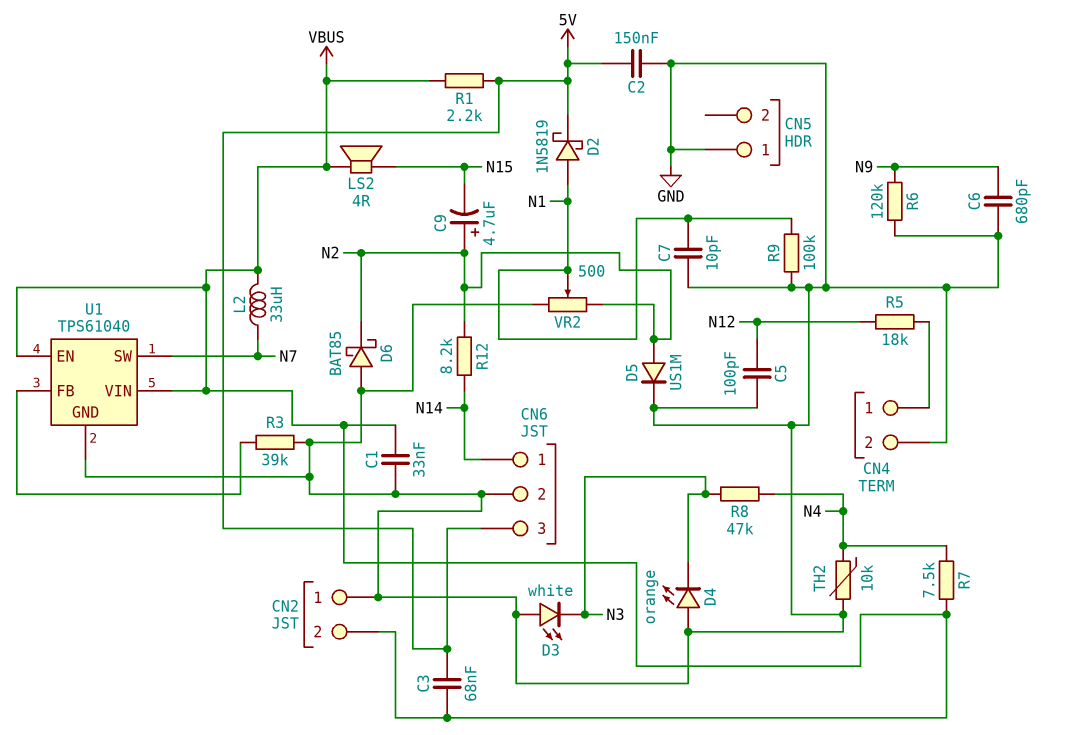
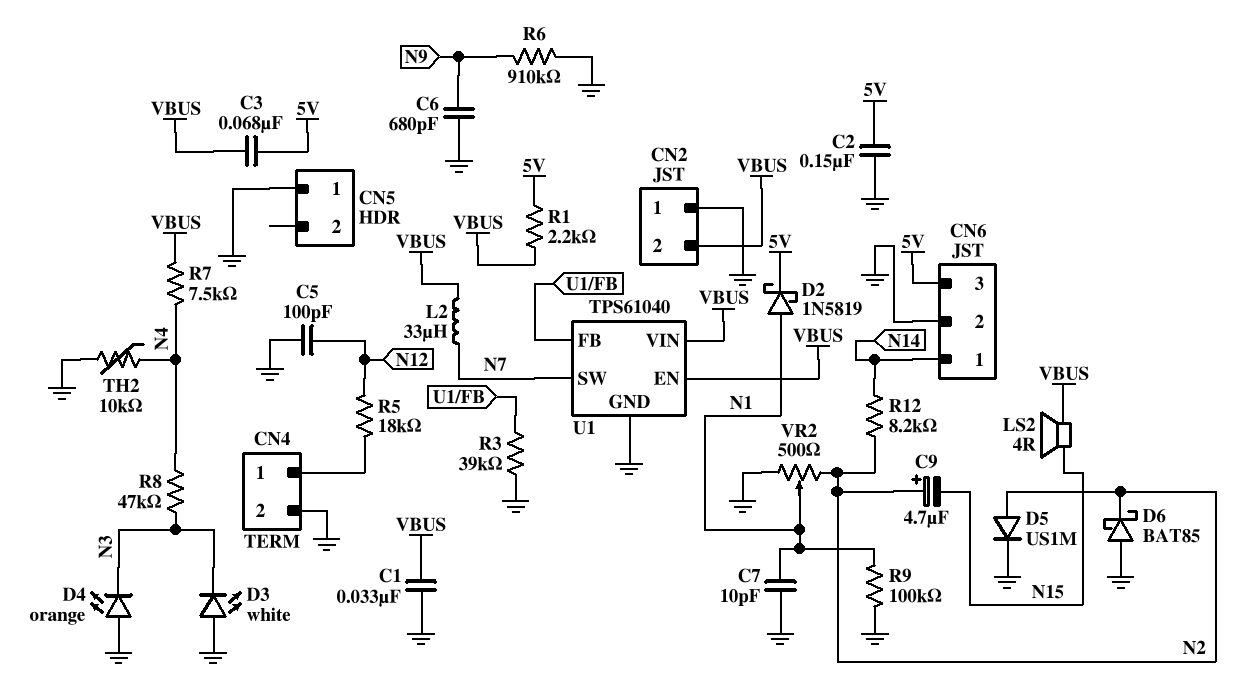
R6: 120k (GND, N9) -> 910k (GND, N9)

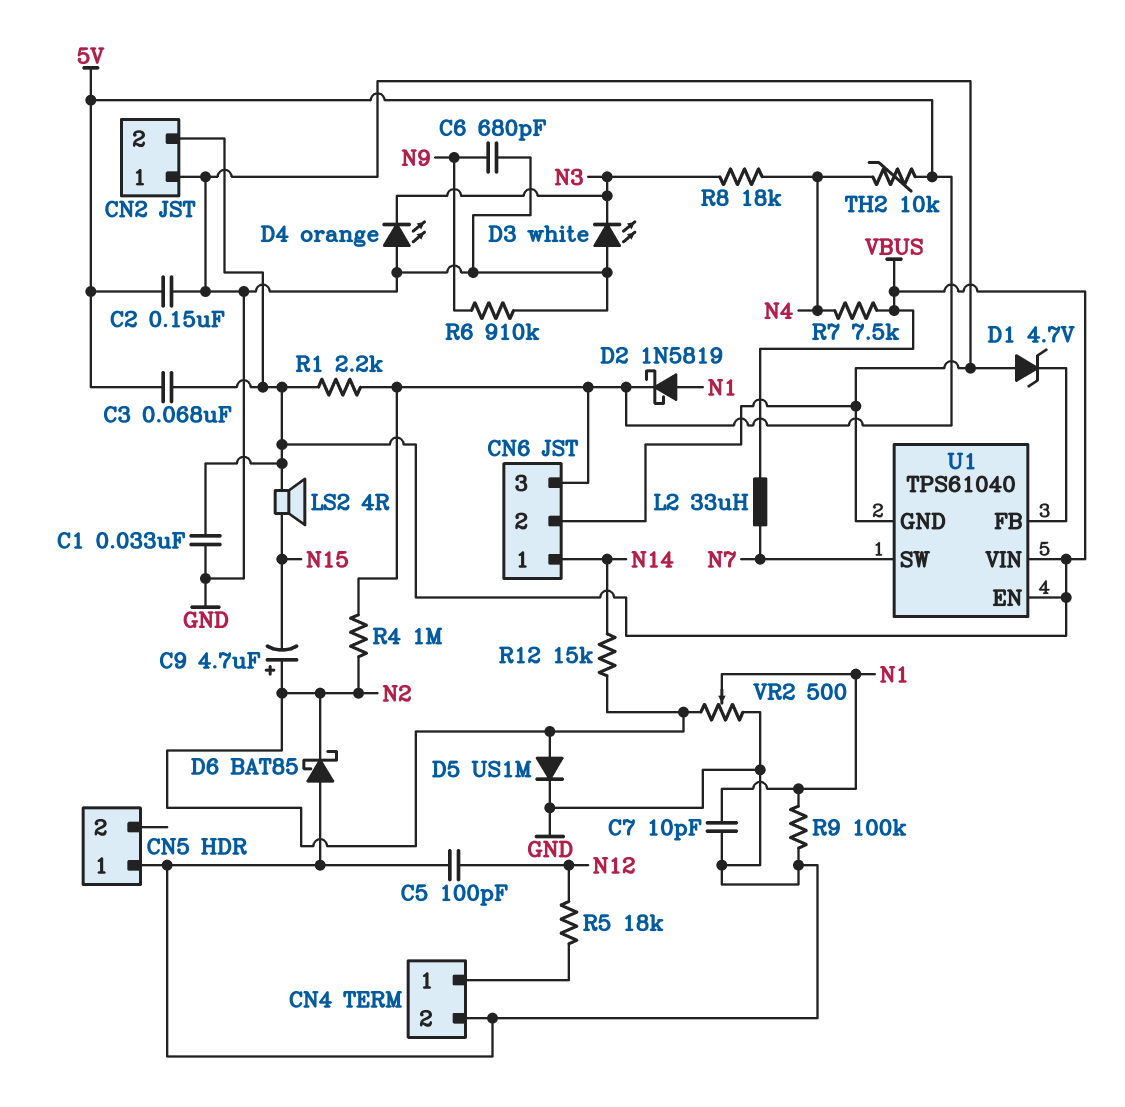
D1: none -> zener 4.7V (A GND, K U1/FB)
R3: 39k (GND, U1/FB) -> none
R4: none -> 1M (5V, N2)
R8: 47k (N3, N4) -> 18k (N3, N4)
R12: 8.2k (N2, N14) -> 15k (N2, N14)
TH2: 10k (GND, N4) -> 10k (5V, N4)

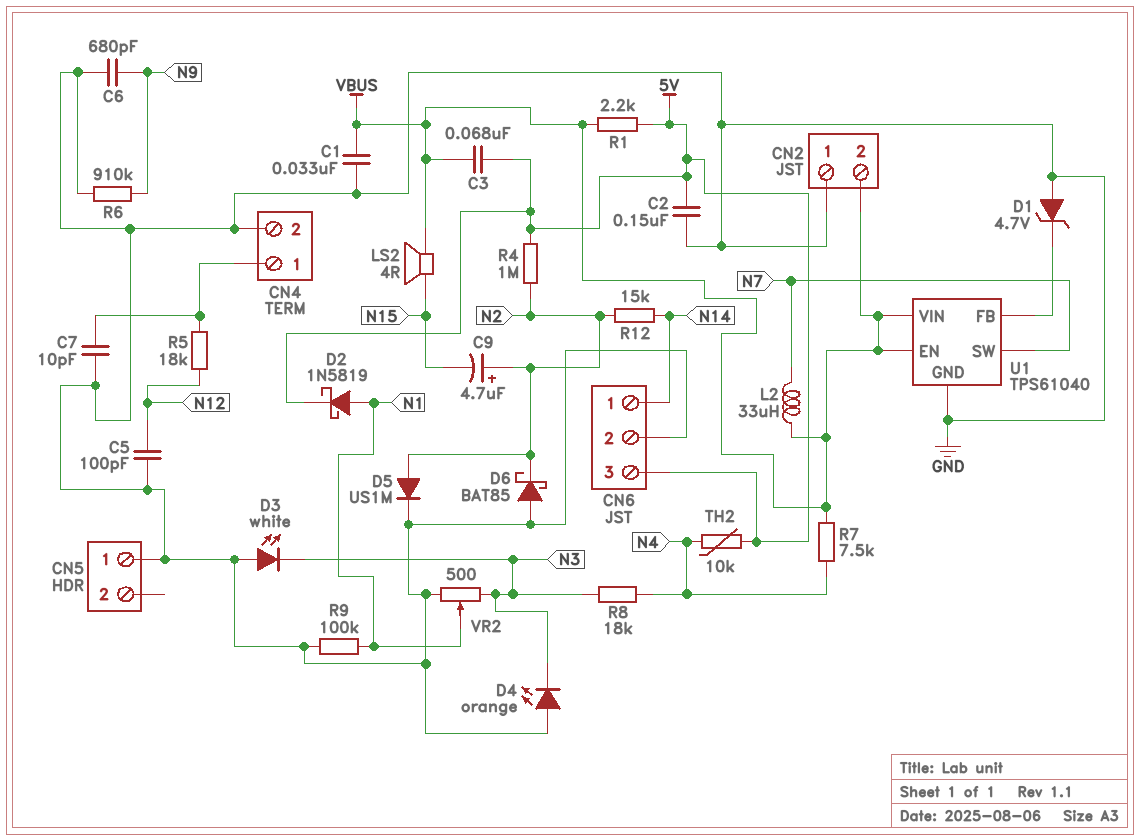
C7: 10pF (GND, N1) -> 10pF (CN4/1, GND)
VR2: 500 (GND, N2, wiper N1) -> 500 (GND, N3, wiper N1)

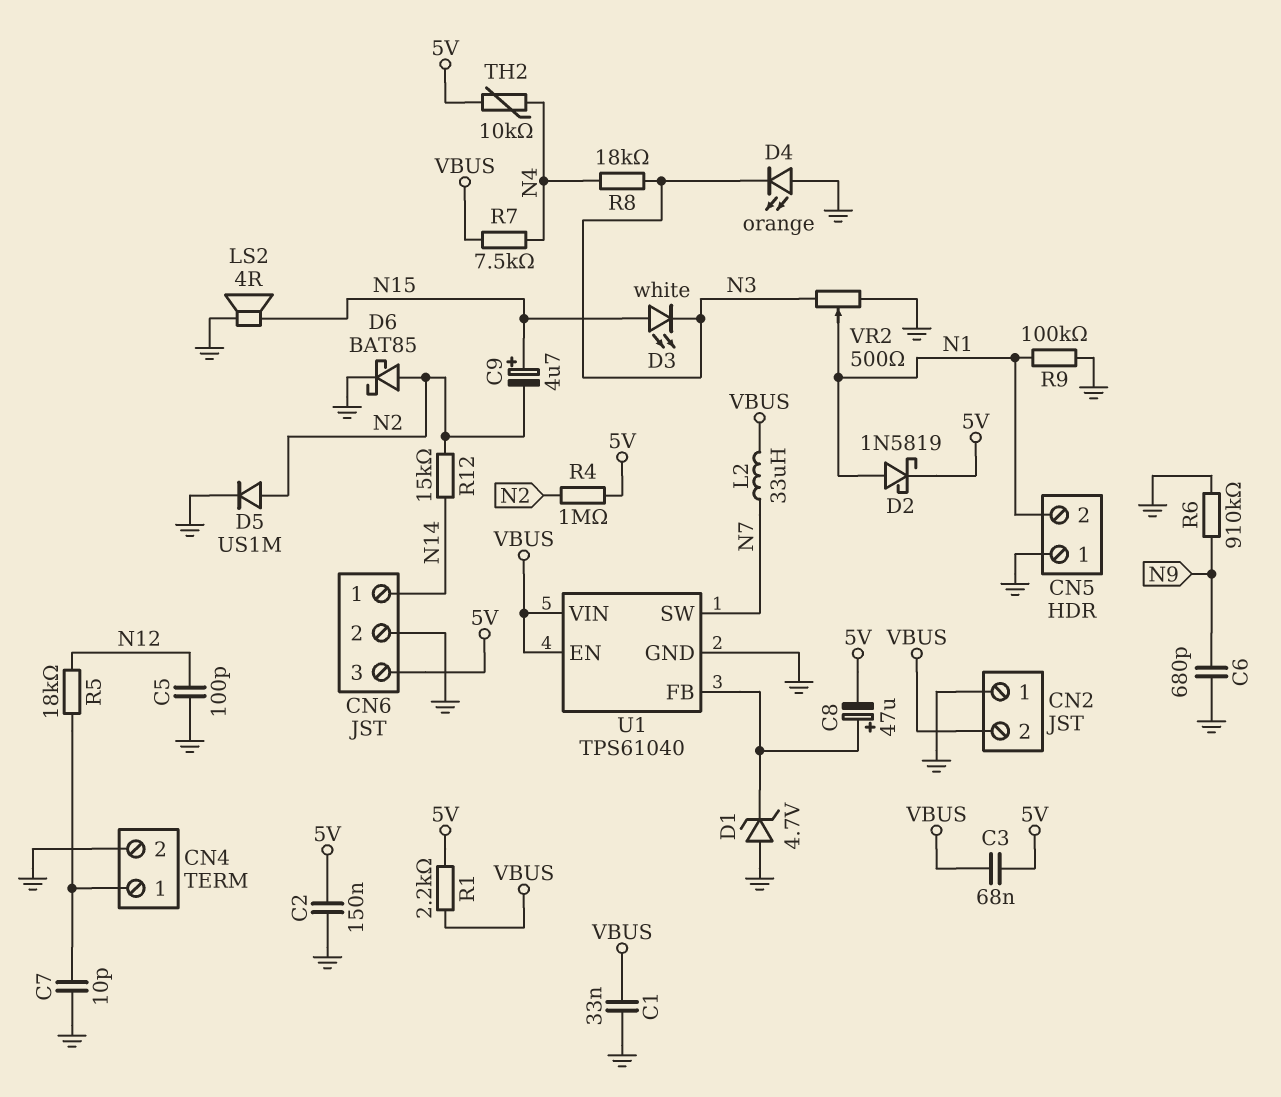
C8: none -> 47uF (plus U1/FB, minus 5V)
C9: 4.7uF (plus N2, minus N15) -> 4.7uF (plus N15, minus N2)
CN5 pin 2: none -> N1
D3: LED white (A GND, K N3) -> LED white (A N15, K N3)
D6: schottky BAT85 (A GND, K N2) -> schottky BAT85 (A N2, K GND)
LS2: speaker 4R (N15, VBUS) -> speaker 4R (GND, N15)

